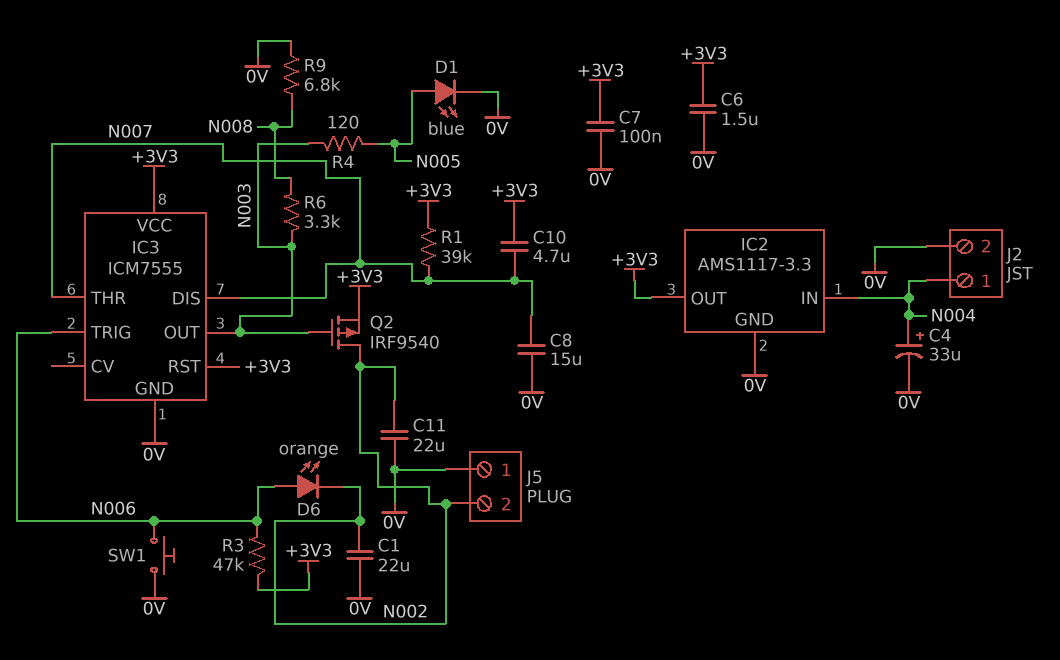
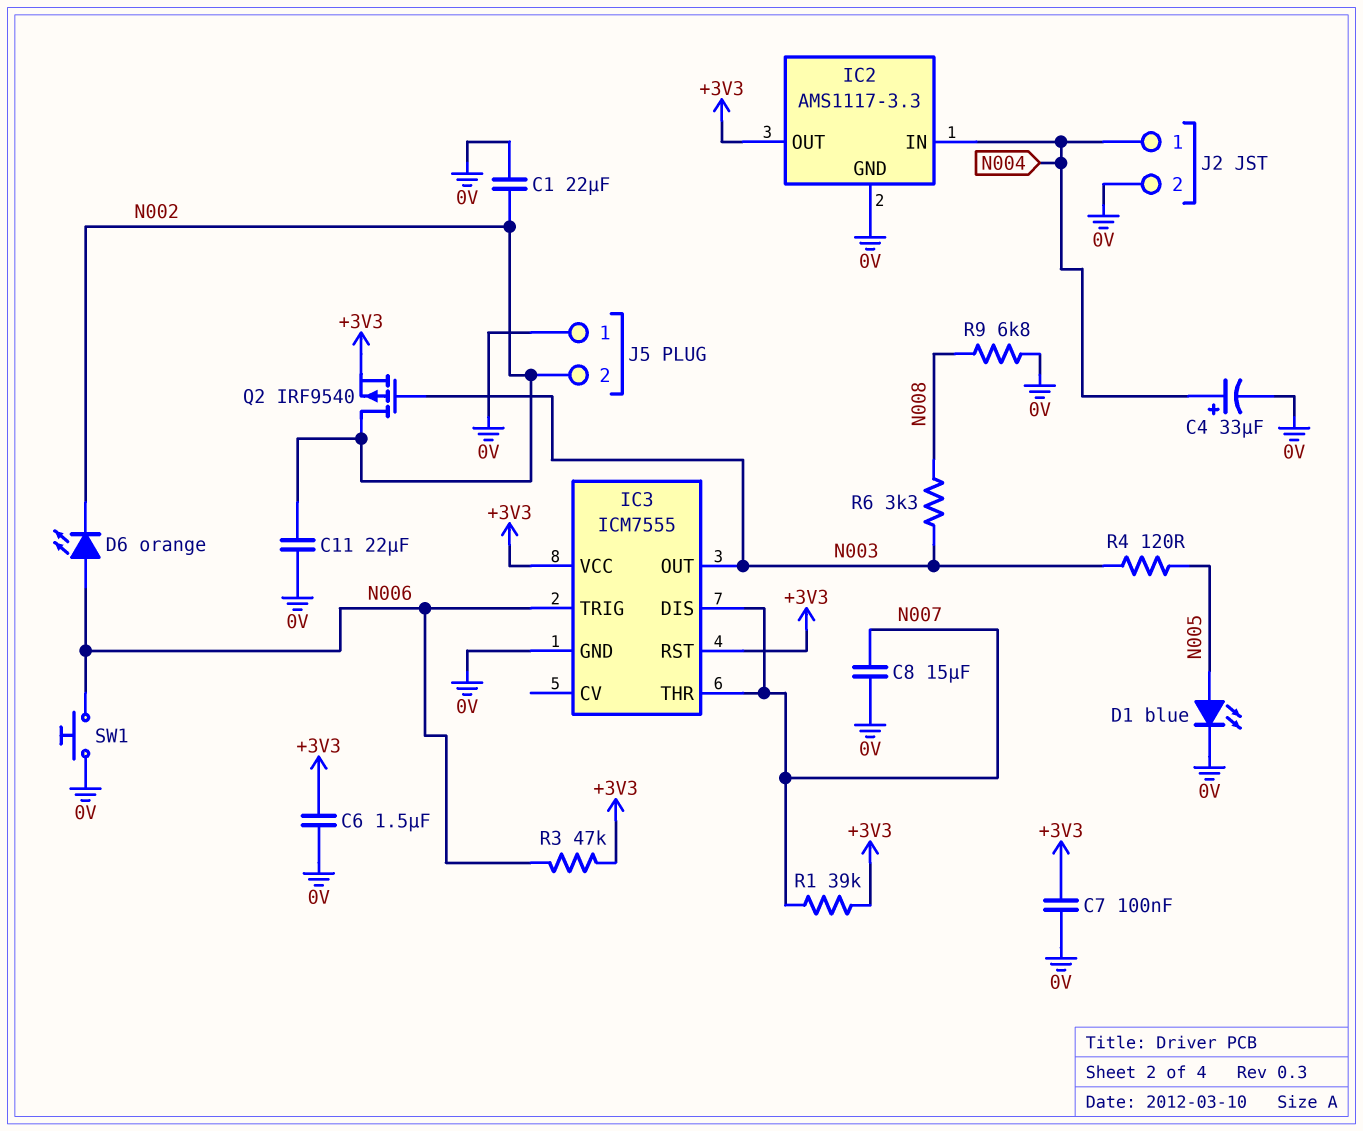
C10: 4.7uF (+3V3, N007) -> none

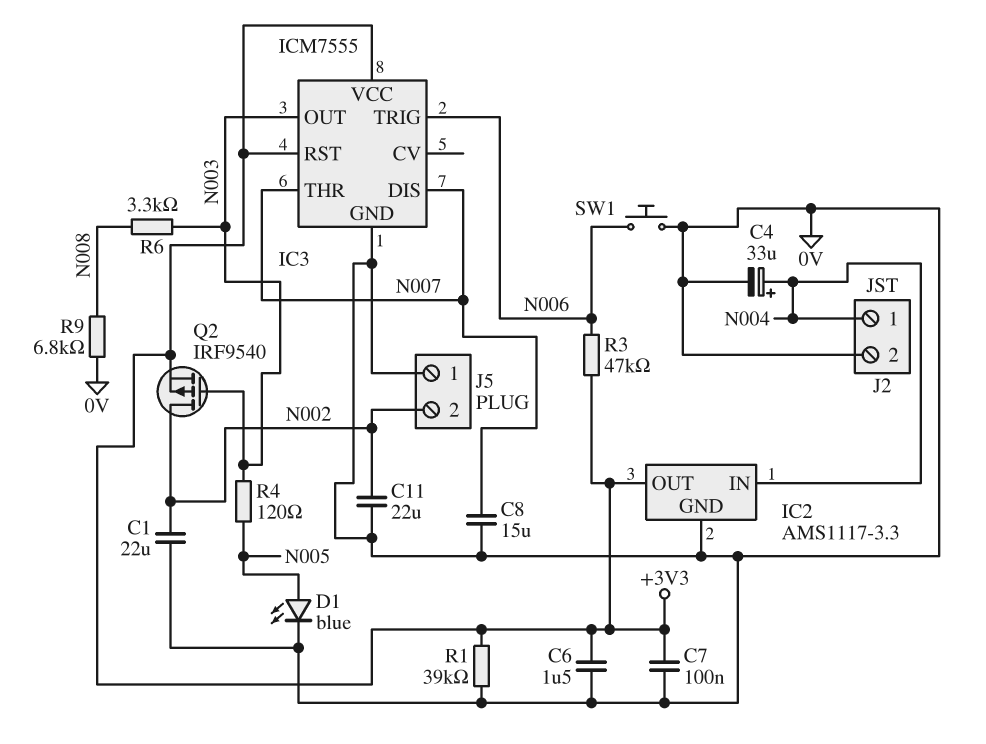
D6: LED orange (A N006, K N002) -> none
R1: 39k (+3V3, N007) -> 39k (+3V3, 0V)

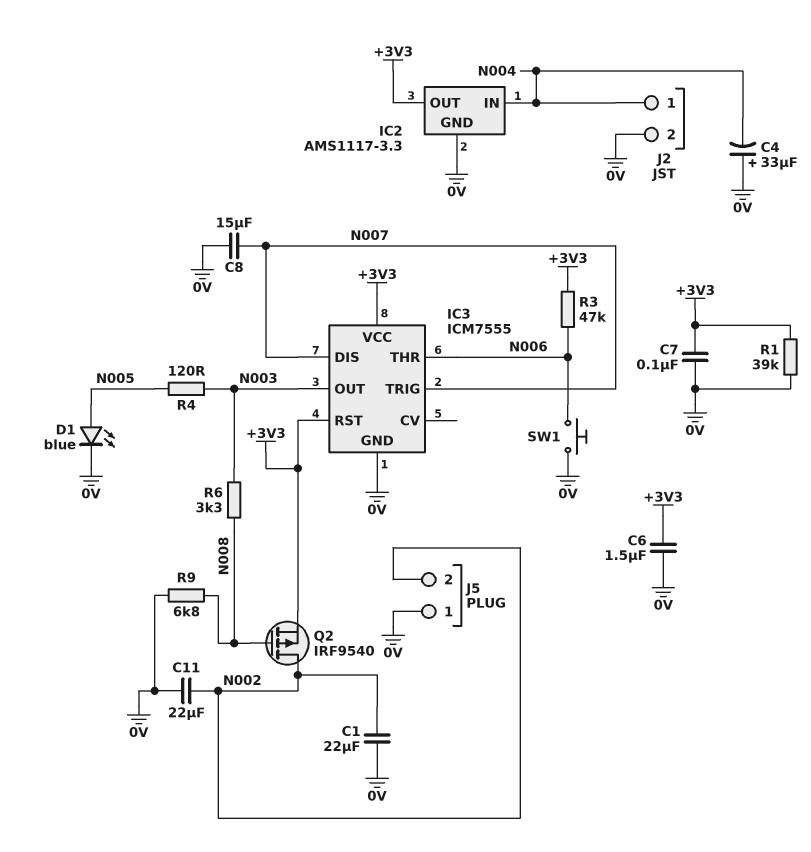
C4: 33uF (plus N004, minus 0V) -> 33uF (plus 0V, minus N004)
IC3 pin THR: N007 -> N006
IC3 pin TRIG: N006 -> N007
Q2: PMOS IRF9540 (G N003, D N002, S +3V3) -> PMOS IRF9540 (G N008, D N002, S +3V3)

